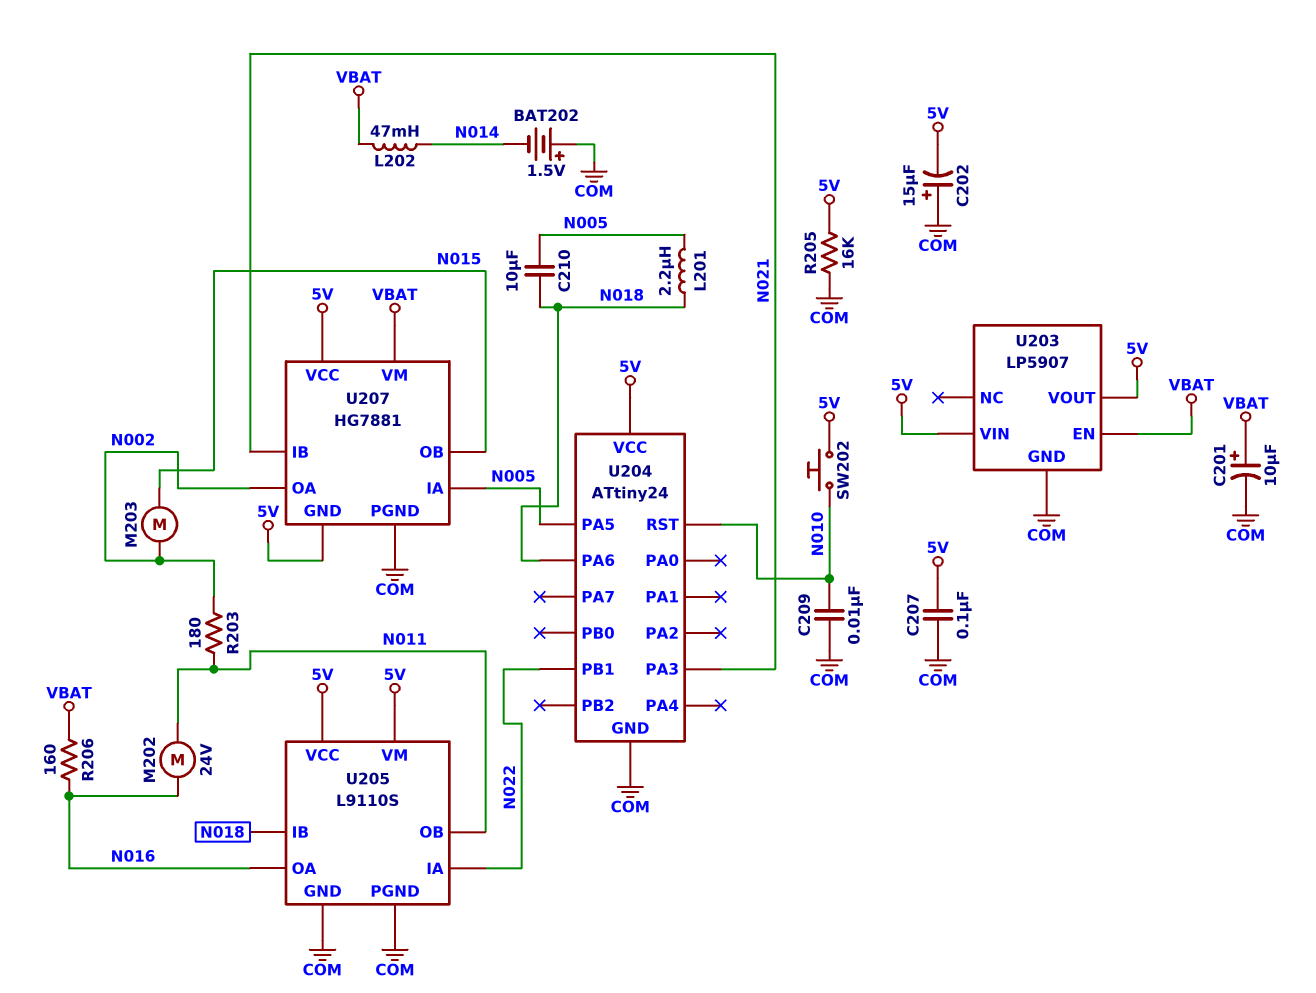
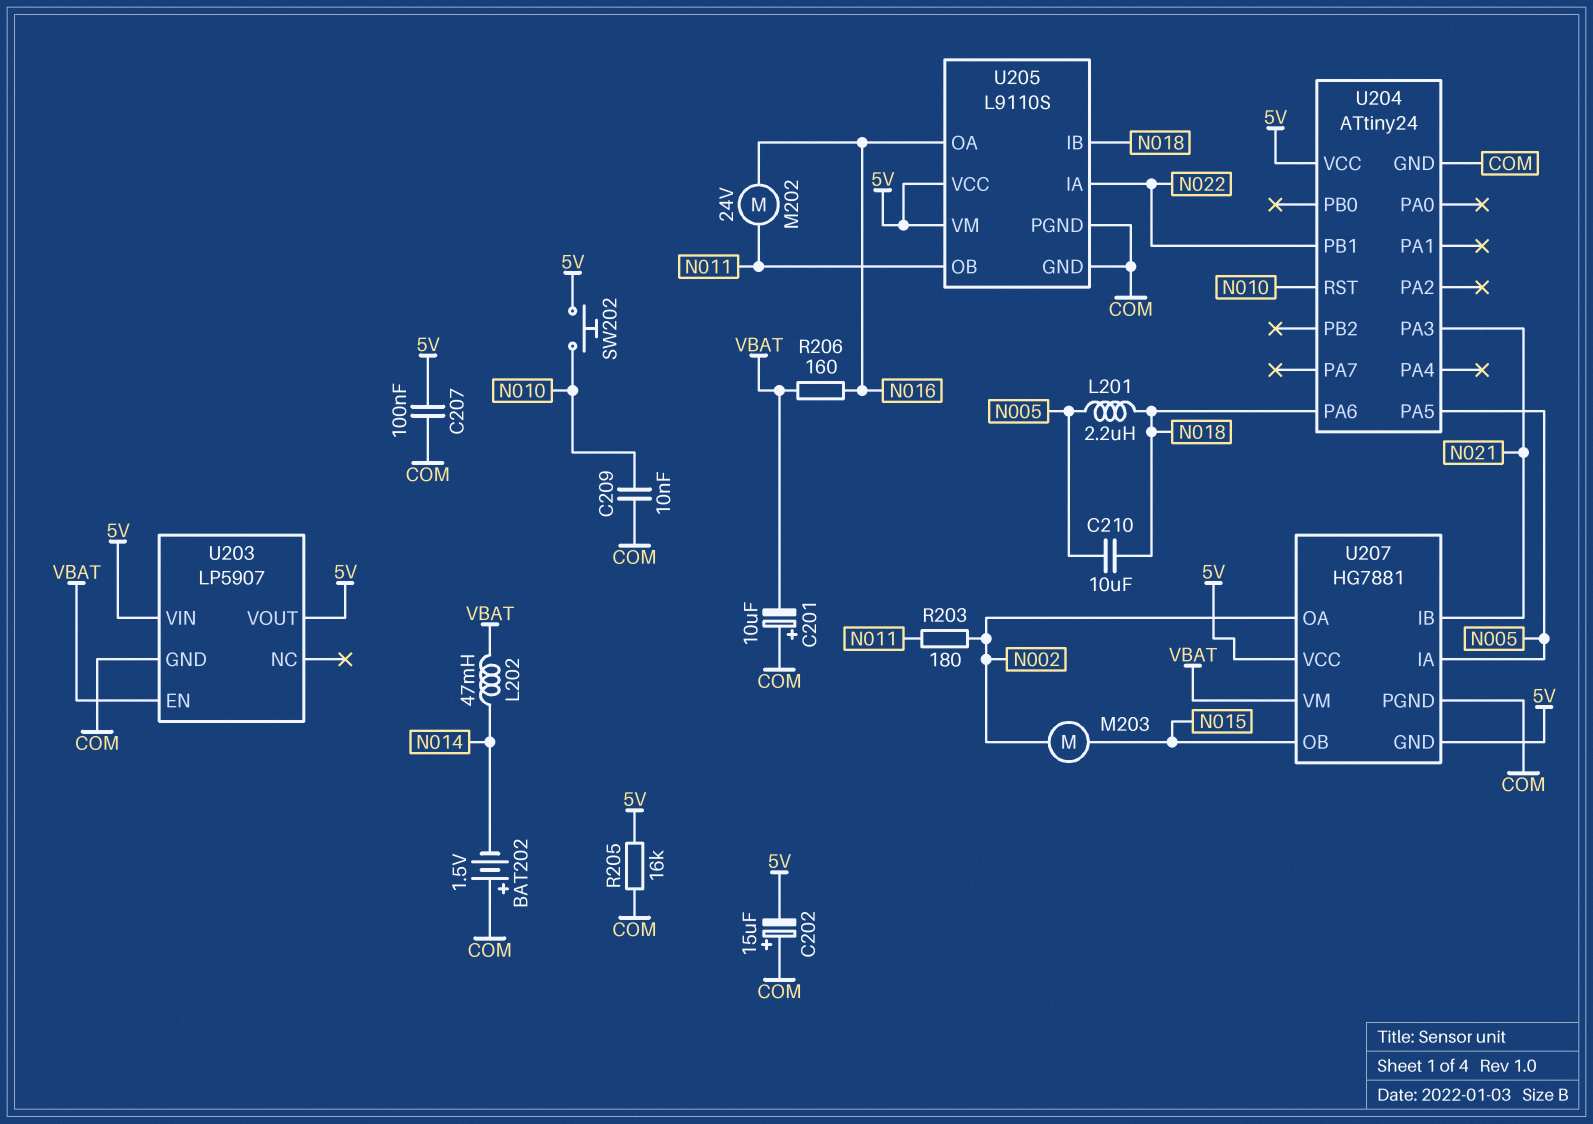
C201: 10uF (plus VBAT, minus COM) -> 10uF (plus COM, minus VBAT)

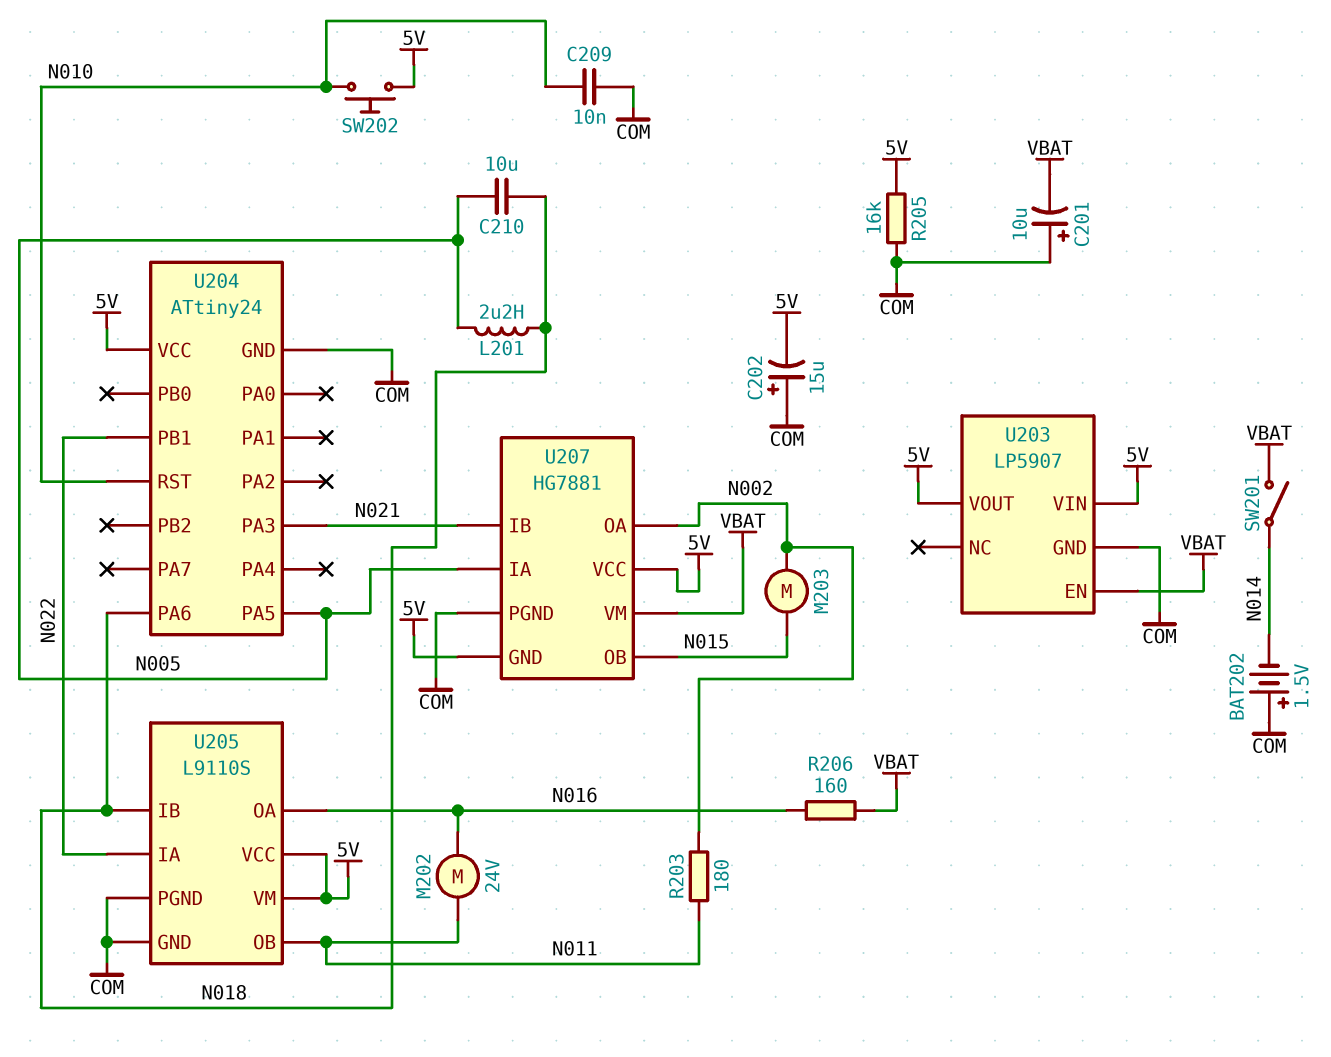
C207: 100nF (5V, COM) -> none
L202: 47mH (N014, VBAT) -> none
SW201: none -> switch (N014, VBAT)

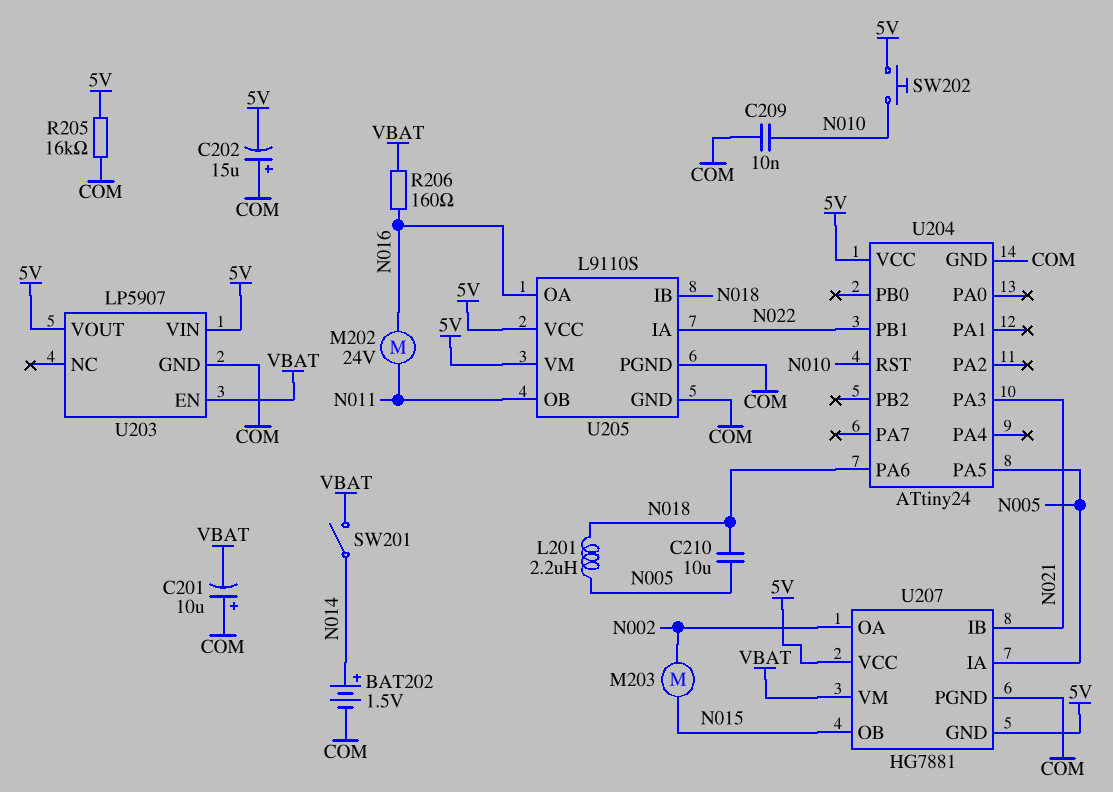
BAT202: 1.5V (plus COM, minus N014) -> 1.5V (plus N014, minus COM)
R203: 180 (N002, N011) -> none

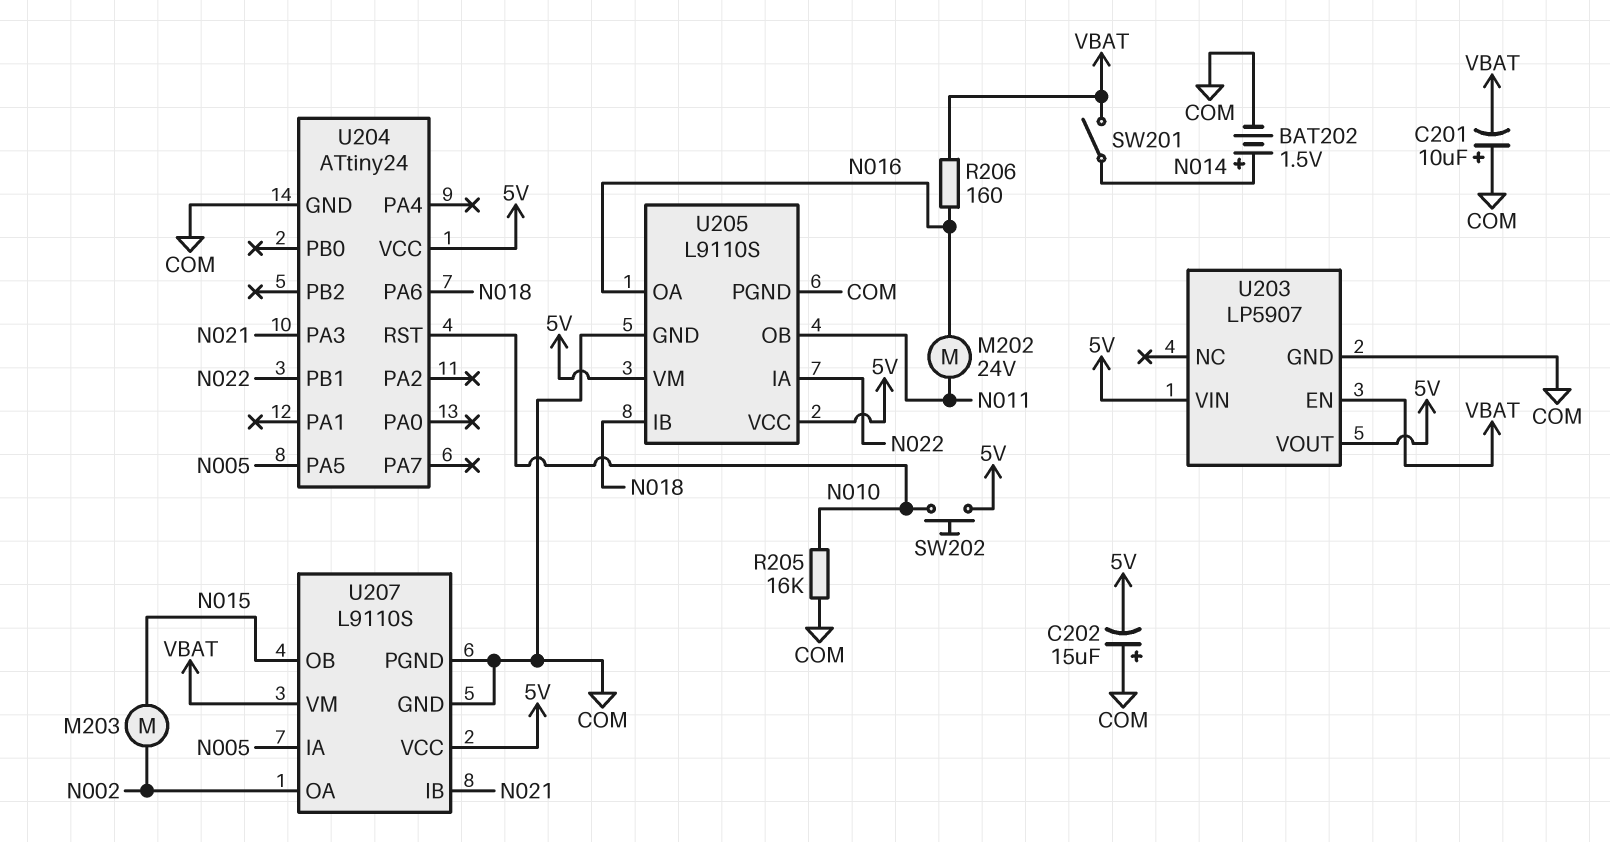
C209: 10nF (COM, N010) -> none
C210: 10uF (N005, N018) -> none
L201: 2.2uH (N005, N018) -> none
R205: 16k (5V, COM) -> 16k (COM, N010)
U207: HG7881 -> L9110S
U207 pin GND: 5V -> COM

